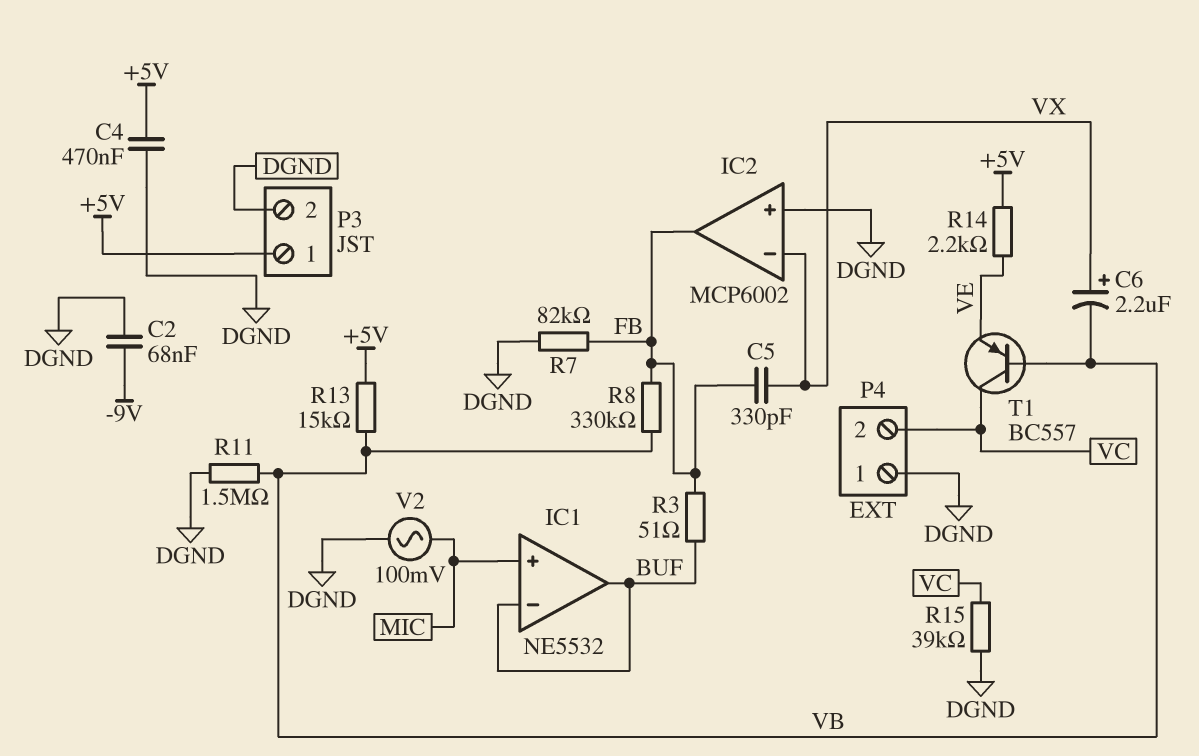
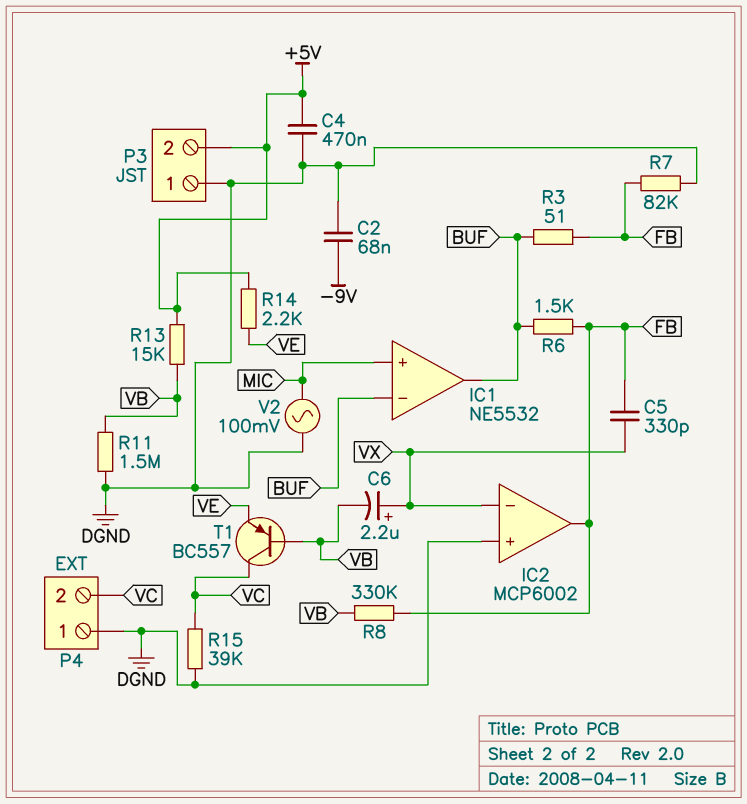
P3 pin 1: +5V -> DGND
P3 pin 2: DGND -> +5V
R6: none -> 1.5k (BUF, FB)

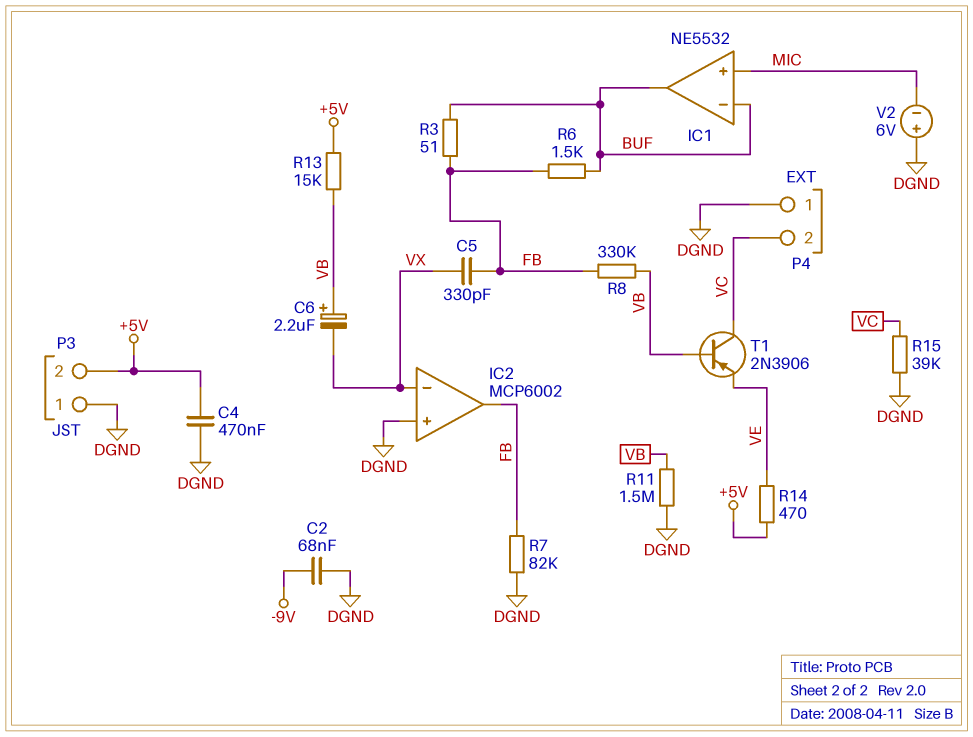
C6: 2.2uF (plus VX, minus VB) -> 2.2uF (plus VB, minus VX)
R14: 2.2k (+5V, VE) -> 470 (+5V, VE)
T1: PNP BC557 (B VB, C VC, E VE) -> PNP 2N3906 (B VB, C VC, E VE)
V2: AC 100mV (DGND, MIC) -> 6V (plus DGND, minus MIC)

